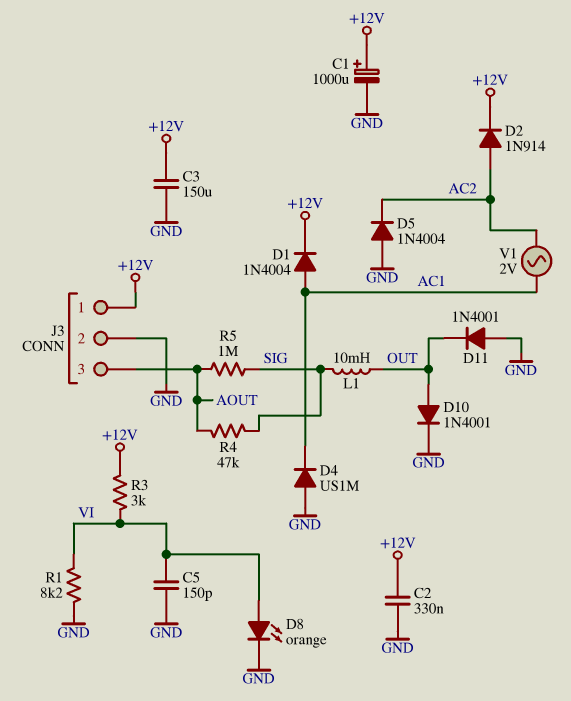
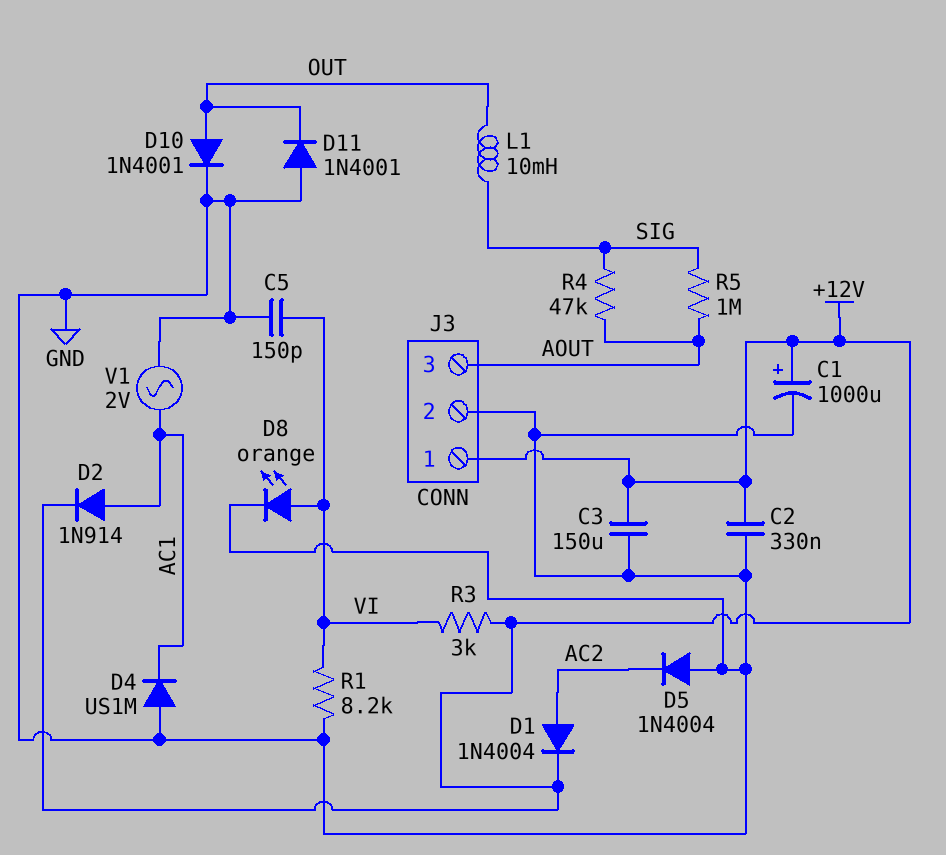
D1: diode 1N4004 (A AC1, K +12V) -> diode 1N4004 (A AC2, K +12V)
D2: diode 1N914 (A AC2, K +12V) -> diode 1N914 (A AC1, K +12V)
V1: AC 2V (AC1, AC2) -> AC 2V (AC1, GND)

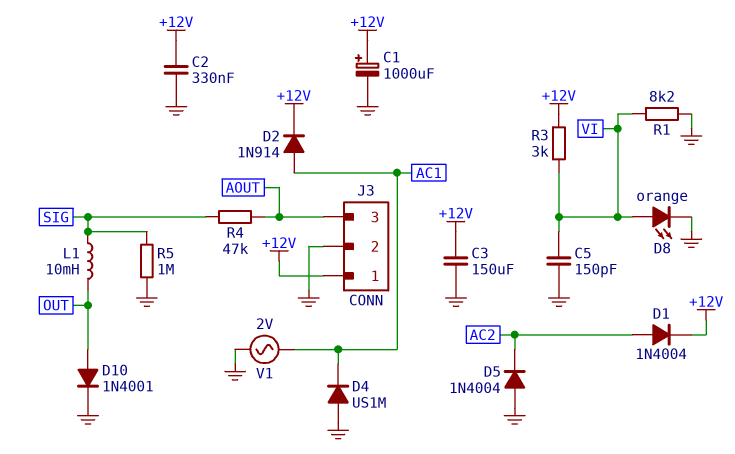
D11: diode 1N4001 (A GND, K OUT) -> none
R5: 1M (AOUT, SIG) -> 1M (GND, SIG)

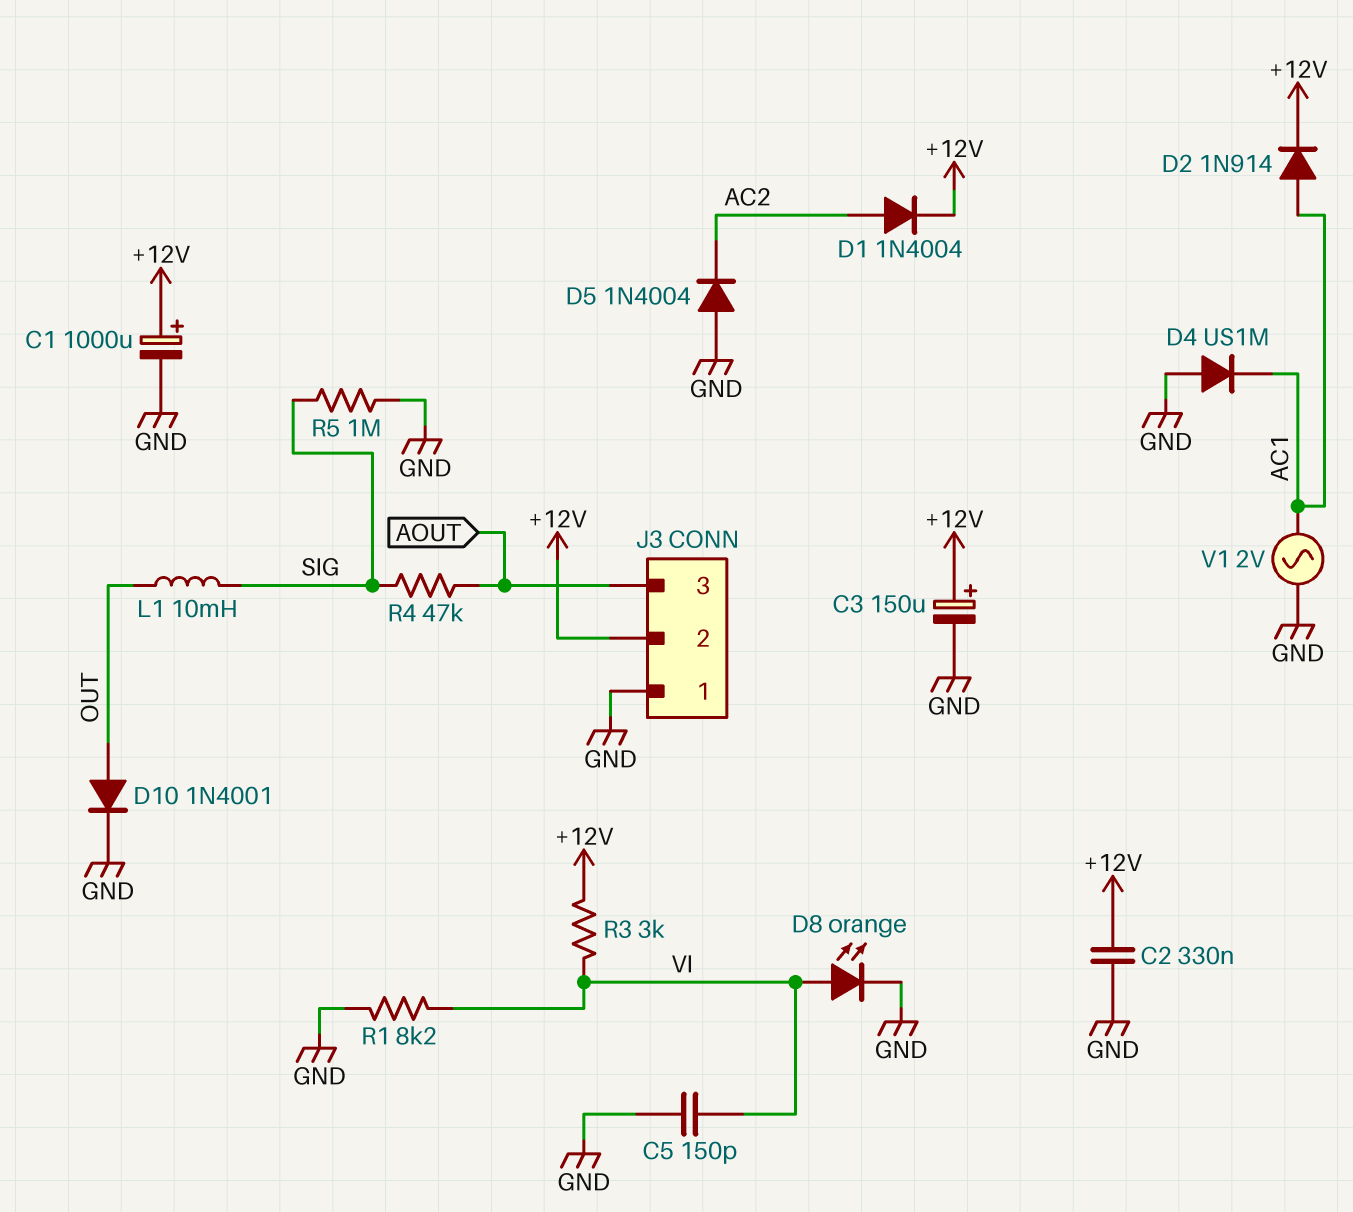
C3: 150uF (+12V, GND) -> 150uF (plus +12V, minus GND)
J3 pin 1: +12V -> GND
J3 pin 2: GND -> +12V

